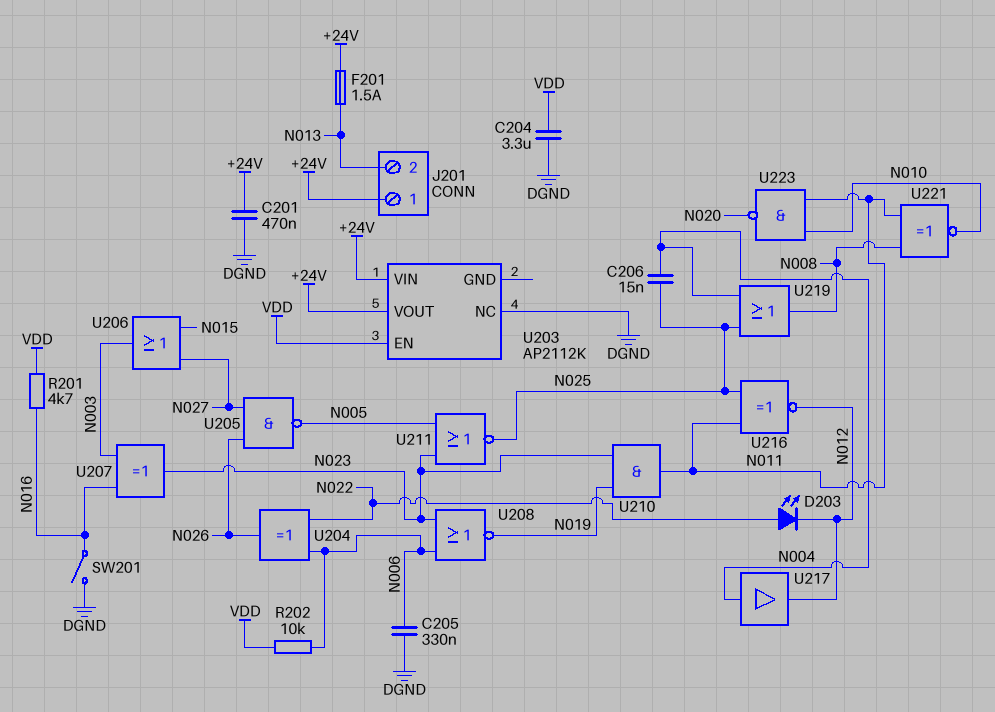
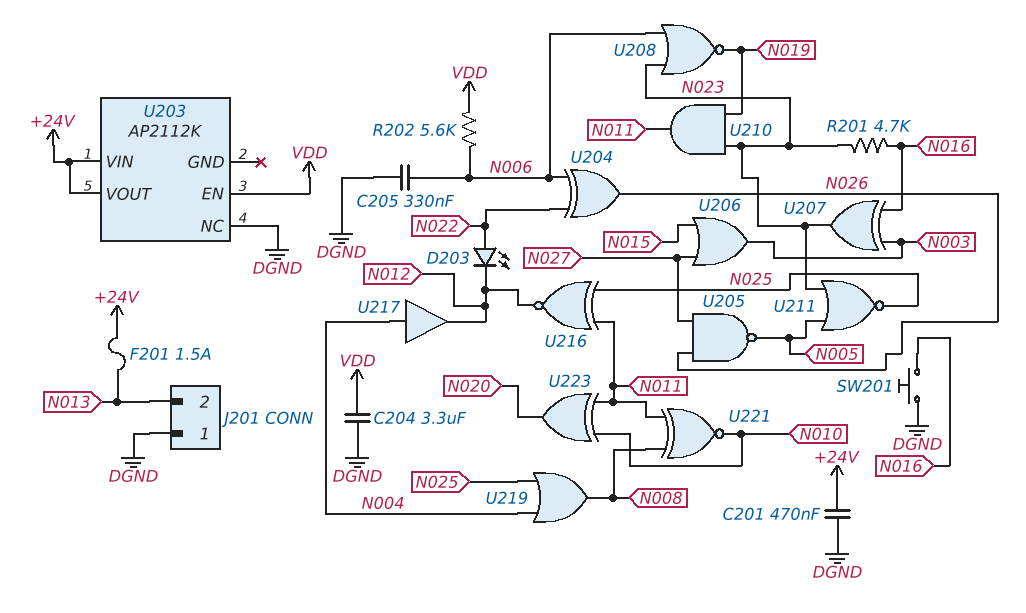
C206: 15nF (N004, N025) -> none
J201 pin 1: +24V -> DGND
R201: 4.7k (N016, VDD) -> 4.7k (N016, N023)
R202: 10k (N006, VDD) -> 5.6k (N006, VDD)
SW201: switch (DGND, N016) -> button (DGND, N016)
U223: NAND (in N010, in N011, out N020) -> XOR (in N010, in N011, out N020)

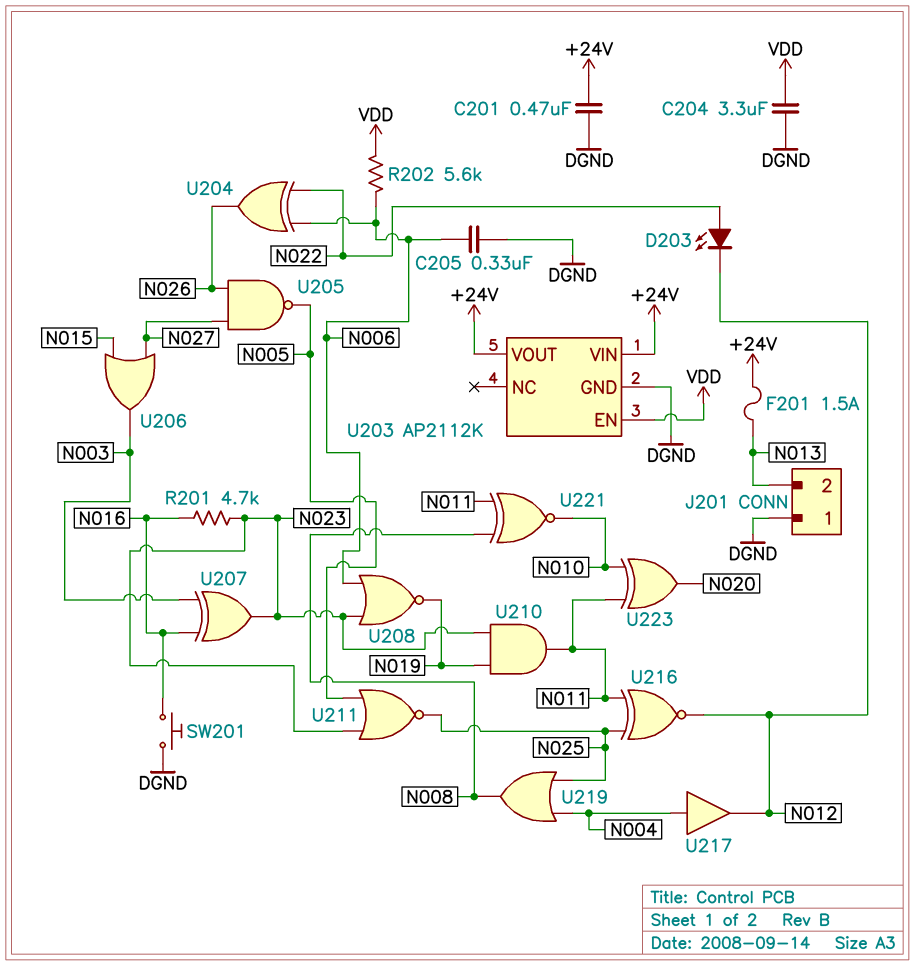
U203 pin GND: none -> DGND
U203 pin NC: DGND -> none

